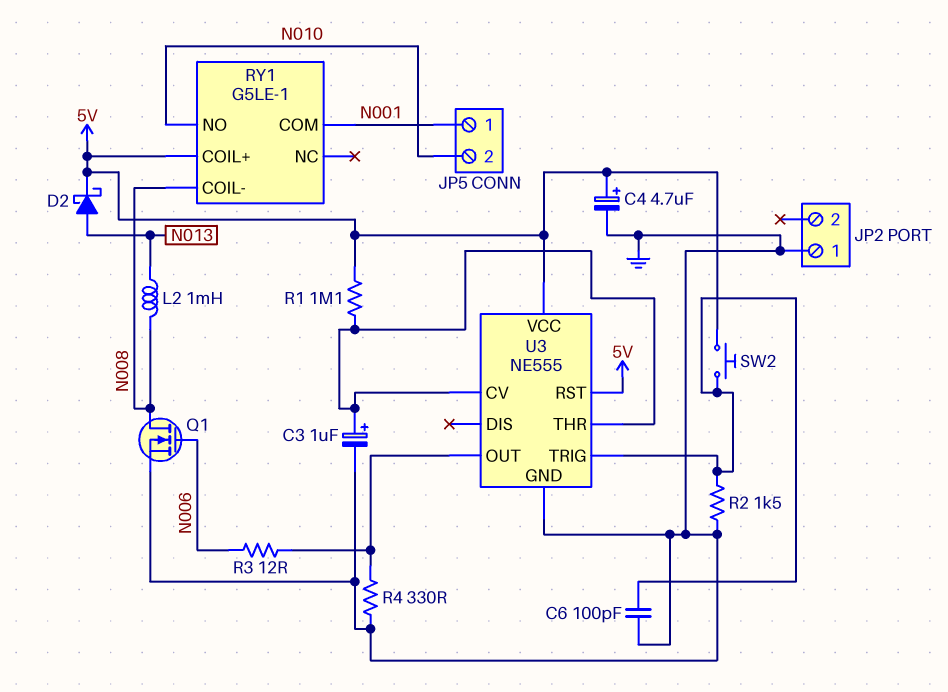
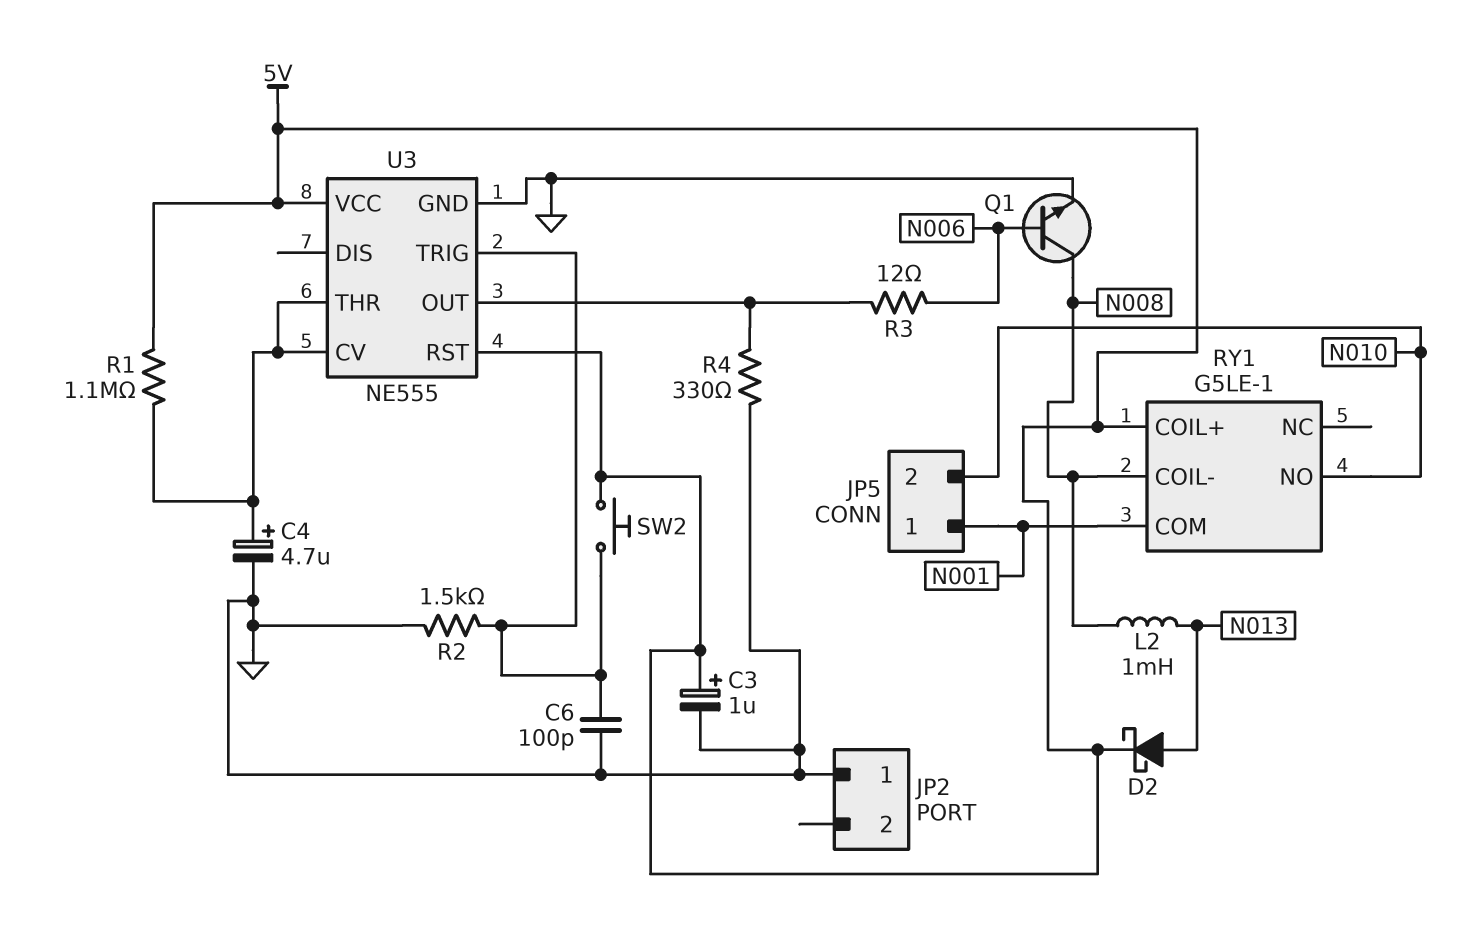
C3: 1uF (plus U3/CV, minus GND) -> 1uF (plus 5V, minus GND)
C4: 4.7uF (plus 5V, minus GND) -> 4.7uF (plus U3/CV, minus GND)
Q1: NMOS (G N006, D N008, S GND) -> NPN (B N006, C N008, E GND)

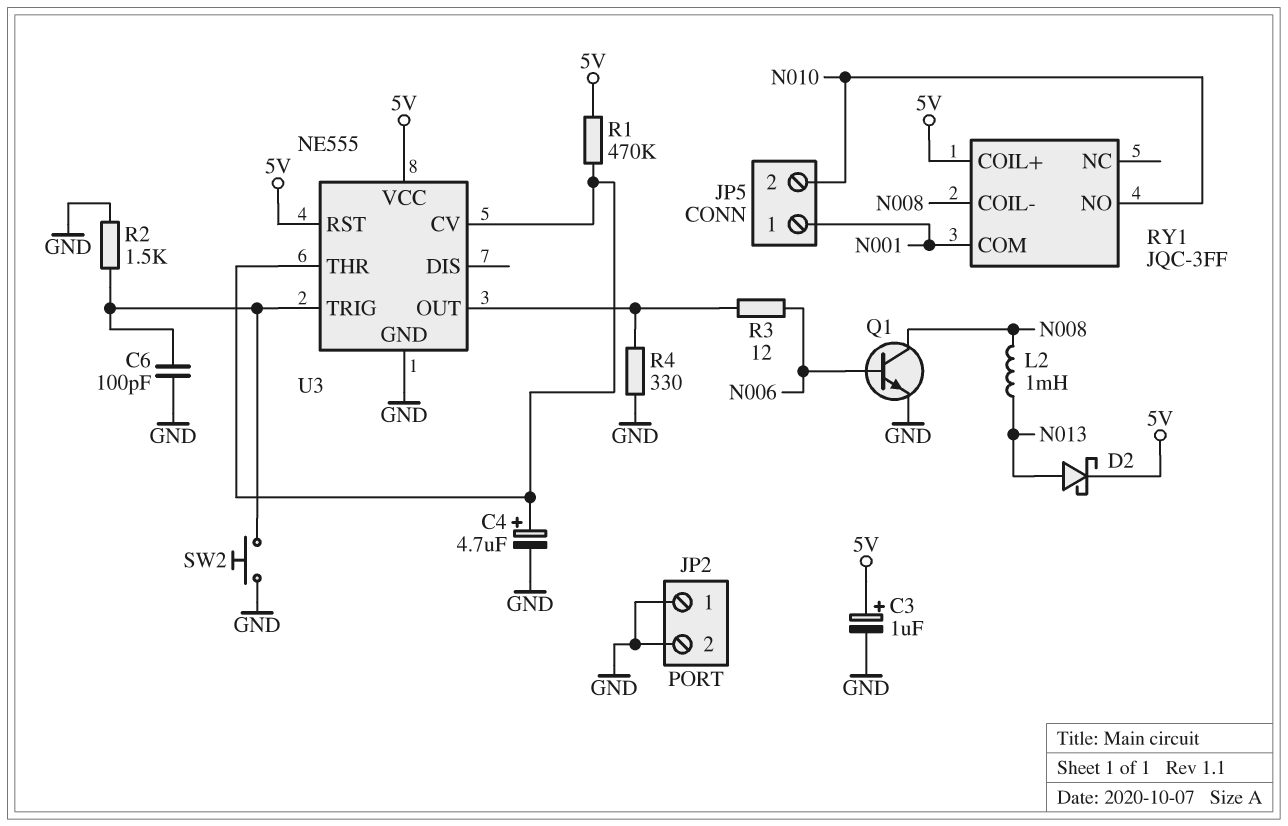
JP2 pin 2: none -> GND
R1: 1.1M (5V, U3/CV) -> 470k (5V, U3/CV)
RY1: G5LE-1 -> JQC-3FF
SW2: button (5V, U3/TRIG) -> button (GND, U3/TRIG)

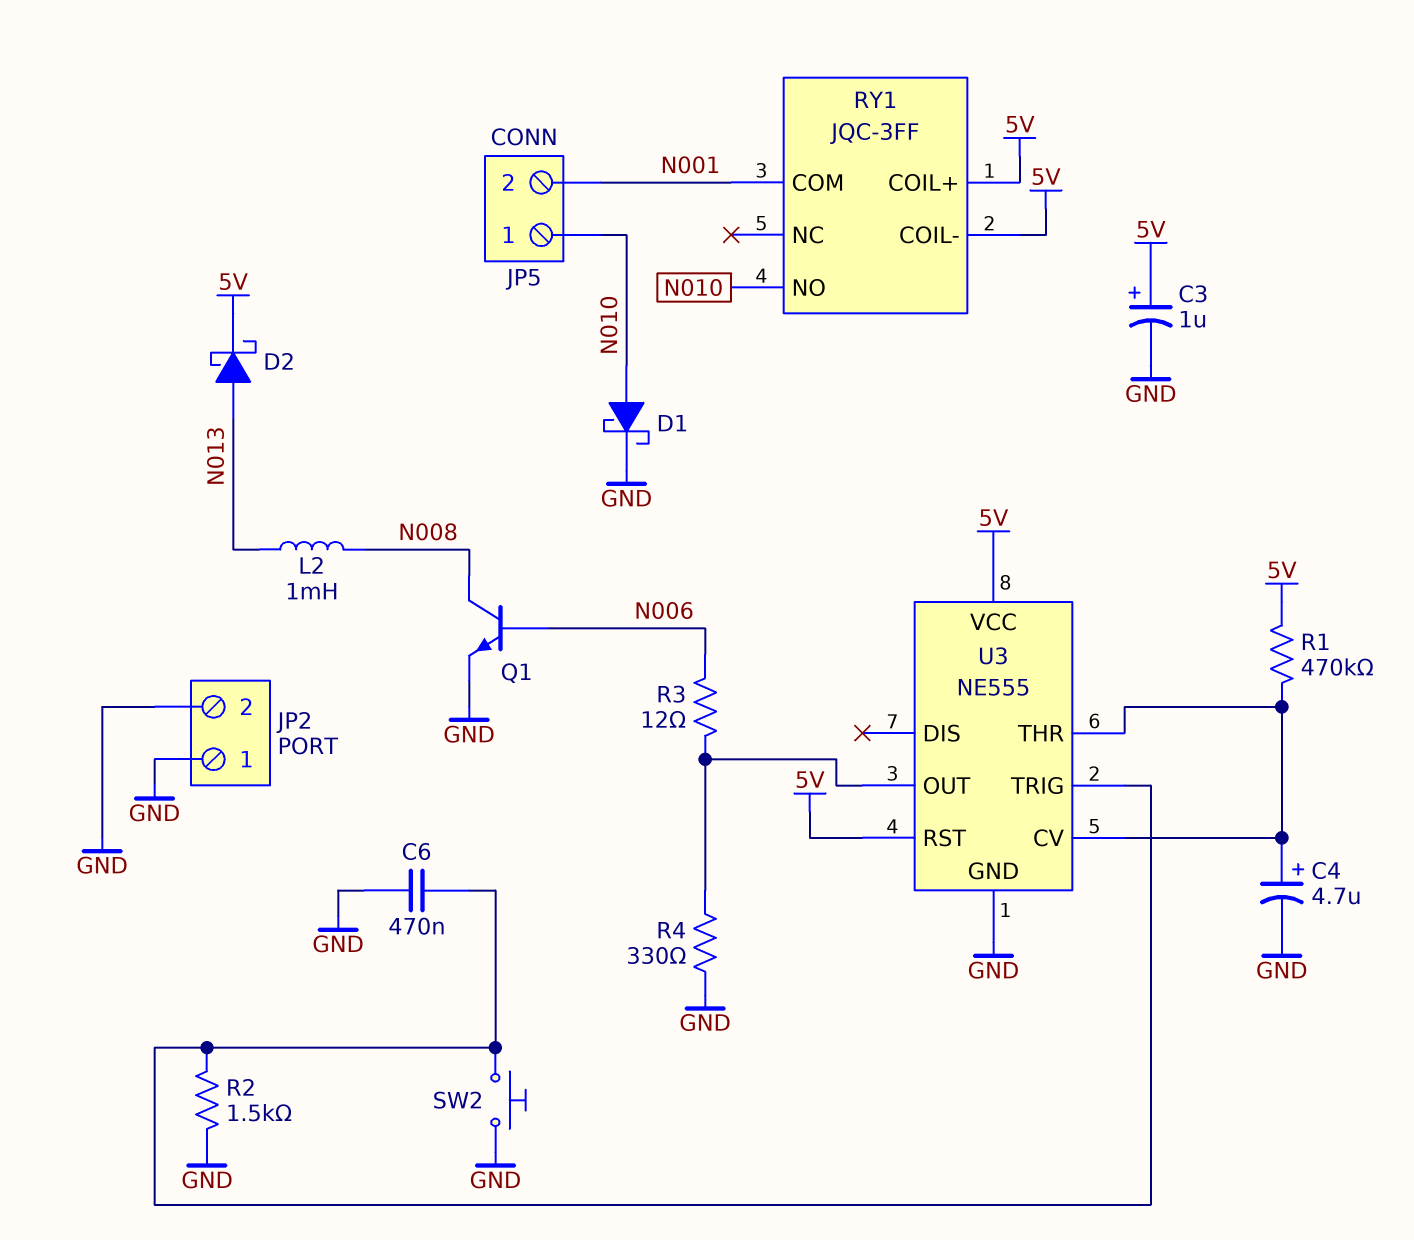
C6: 100pF (GND, U3/TRIG) -> 470nF (GND, U3/TRIG)
D1: none -> schottky (A N010, K GND)
JP5 pin 1: N001 -> N010
JP5 pin 2: N010 -> N001
RY1 pin COIL-: N008 -> 5V

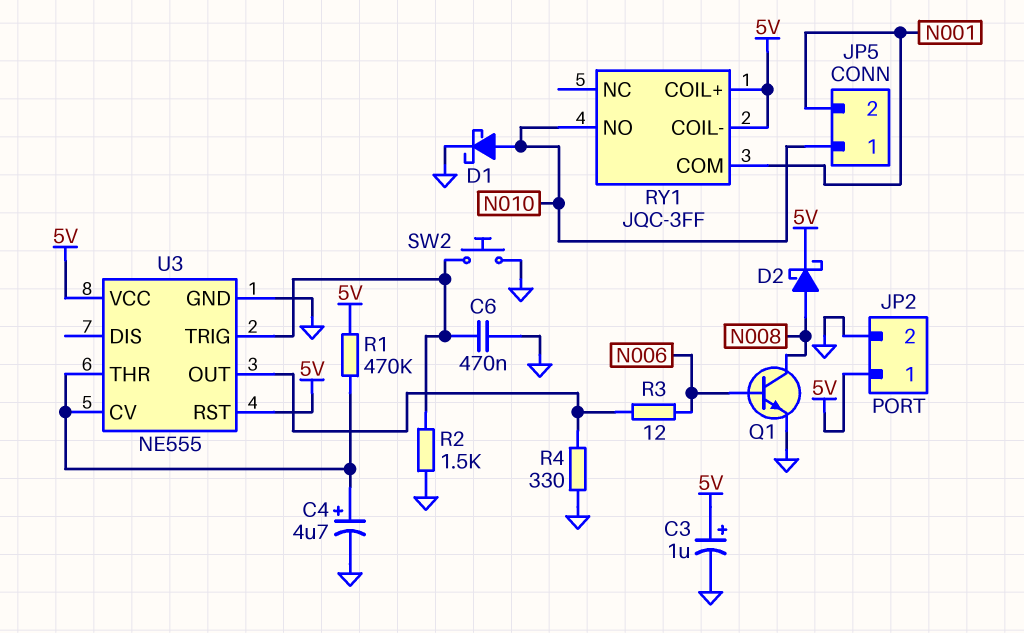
D2: schottky (A N013, K 5V) -> schottky (A N008, K 5V)
JP2 pin 1: GND -> 5V
L2: 1mH (N008, N013) -> none

